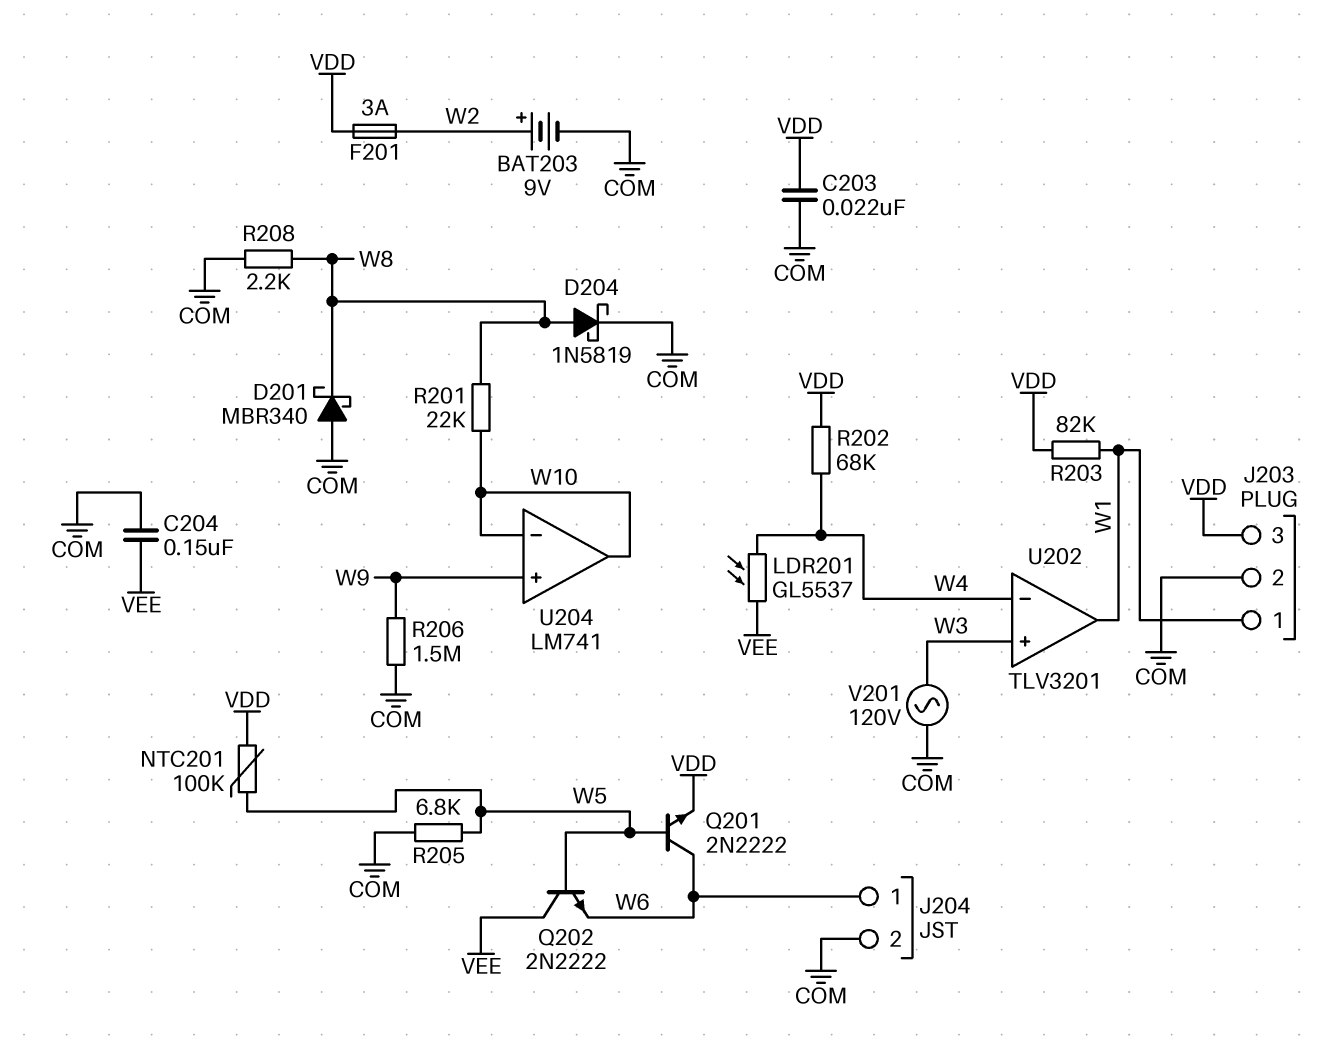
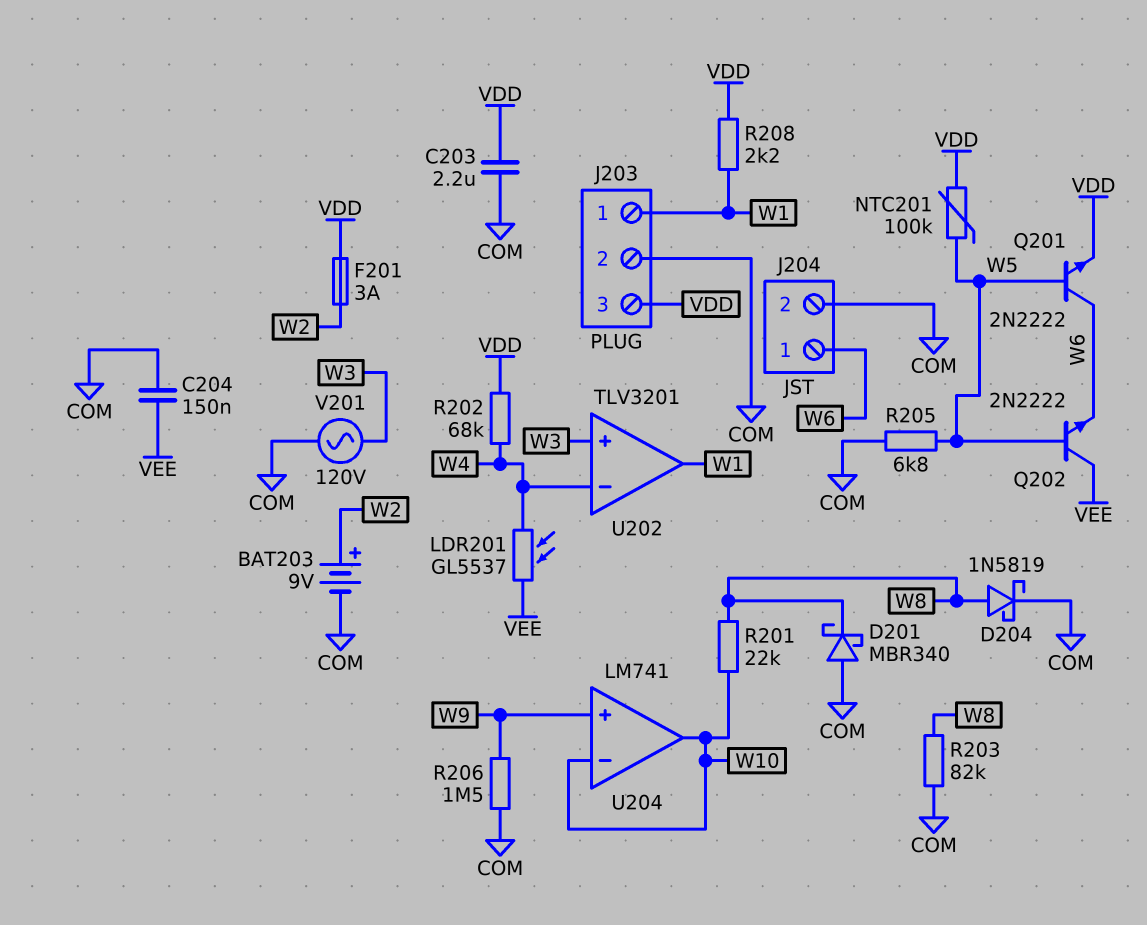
C203: 22nF (COM, VDD) -> 2.2uF (COM, VDD)
R203: 82k (VDD, W1) -> 82k (COM, W8)
R208: 2.2k (COM, W8) -> 2.2k (VDD, W1)

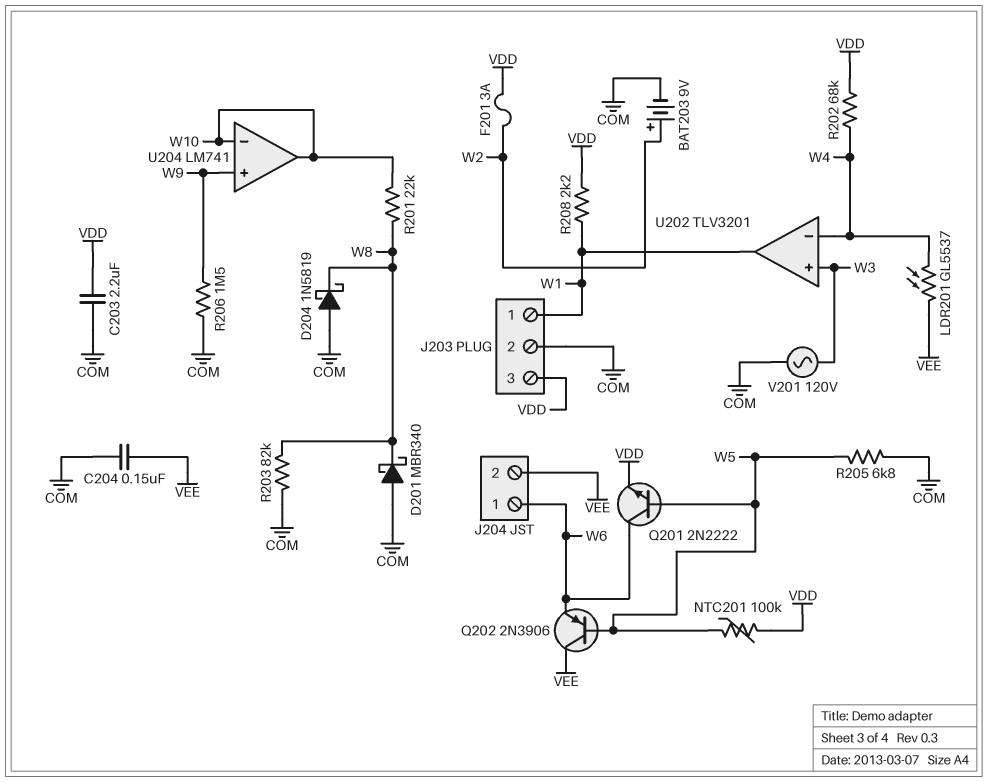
D204: schottky 1N5819 (A W8, K COM) -> schottky 1N5819 (A COM, K W8)
J204 pin 2: COM -> VEE
Q202: NPN 2N2222 (B W5, C VEE, E W6) -> PNP 2N3906 (B W5, C VEE, E W6)

